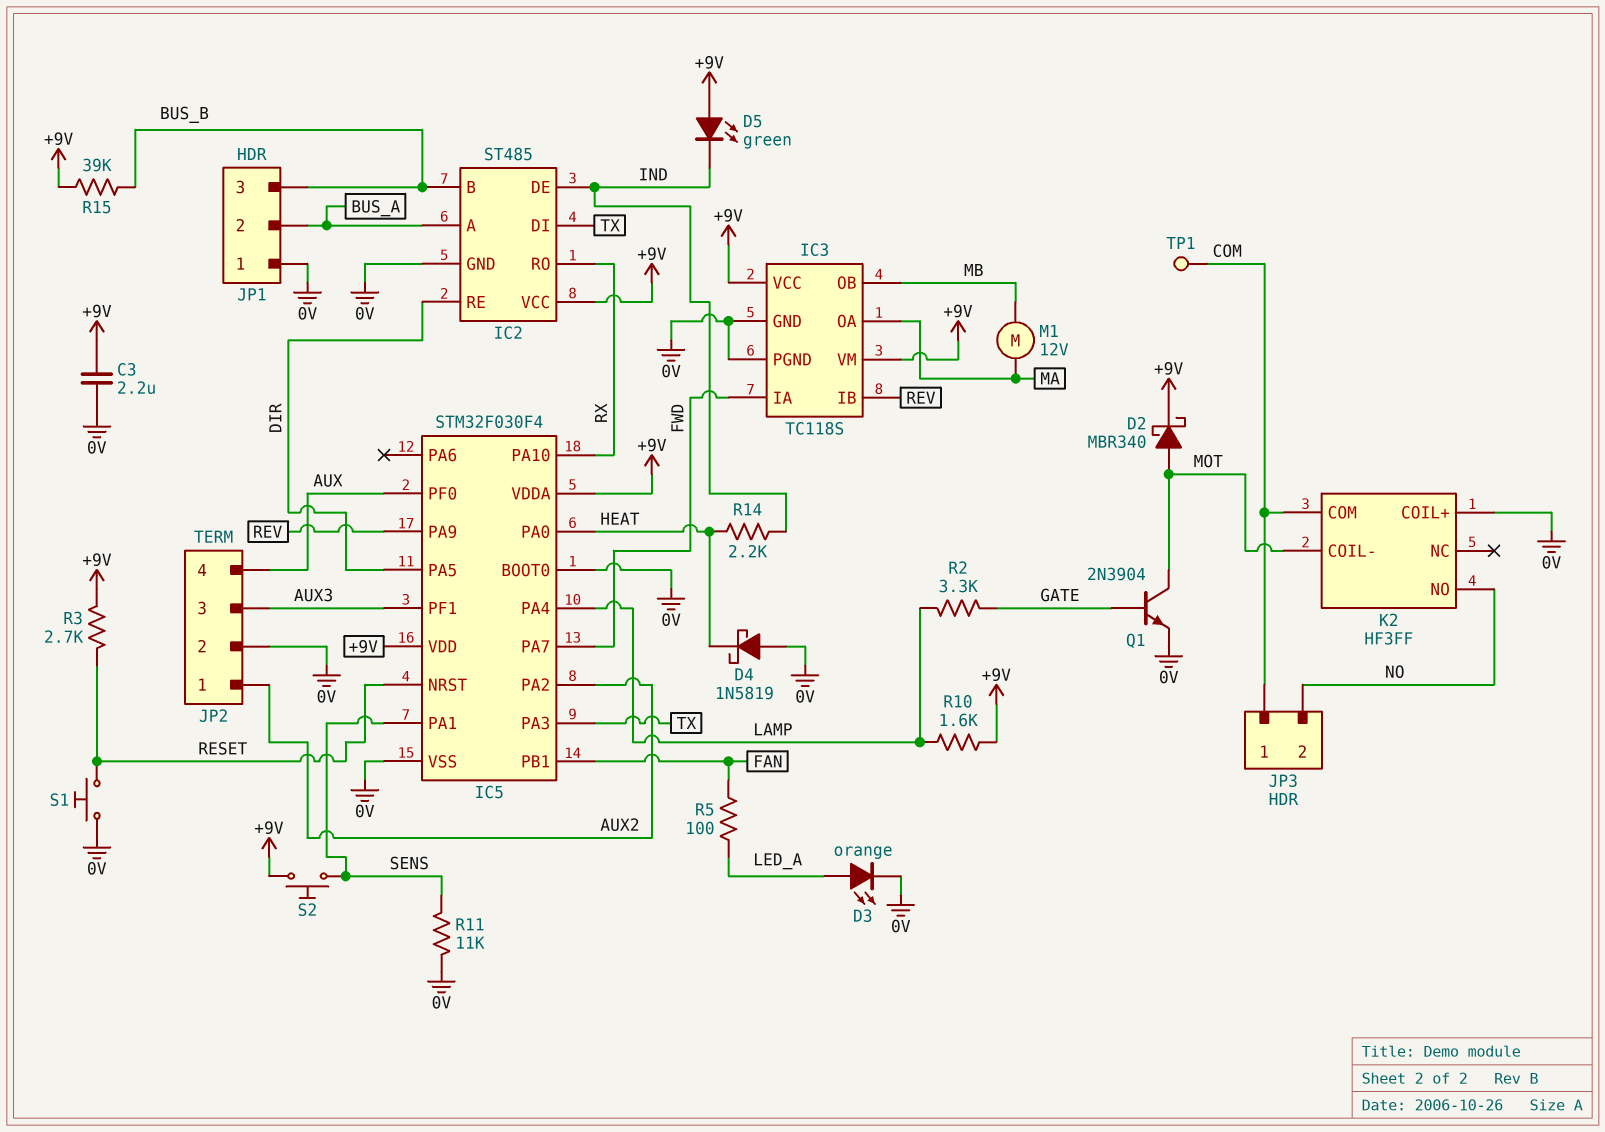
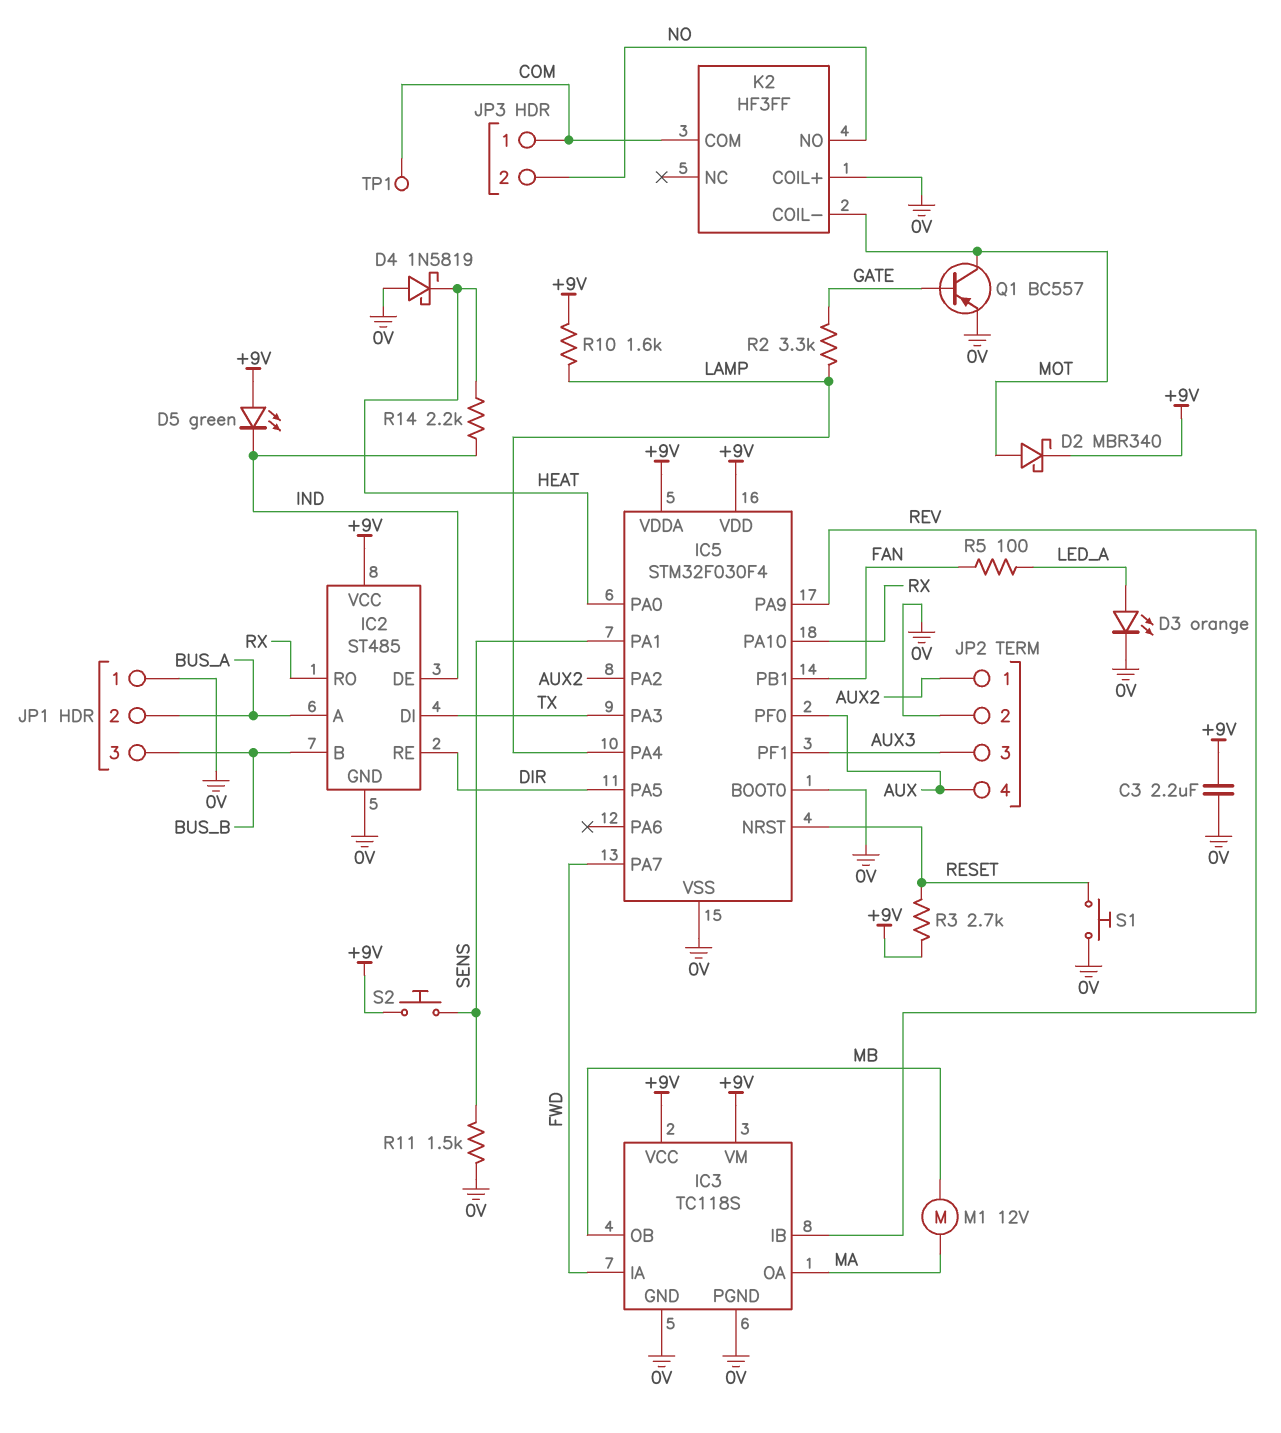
Q1: NPN 2N3904 (B GATE, C MOT, E 0V) -> PNP BC557 (B GATE, C MOT, E 0V)
R11: 11k (0V, SENS) -> 1.5k (0V, SENS)
R15: 39k (+9V, BUS_B) -> none

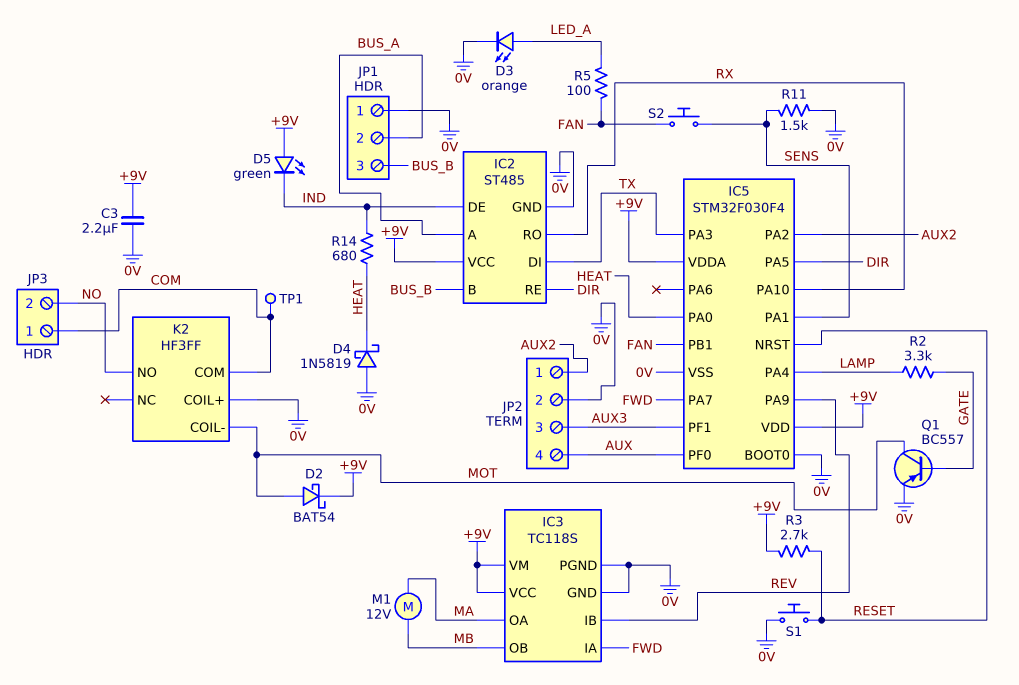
D2: schottky MBR340 (A MOT, K +9V) -> schottky BAT54 (A MOT, K +9V)
R10: 1.6k (+9V, LAMP) -> none
R14: 2.2k (HEAT, IND) -> 680 (HEAT, IND)
S2: button (+9V, SENS) -> button (FAN, SENS)

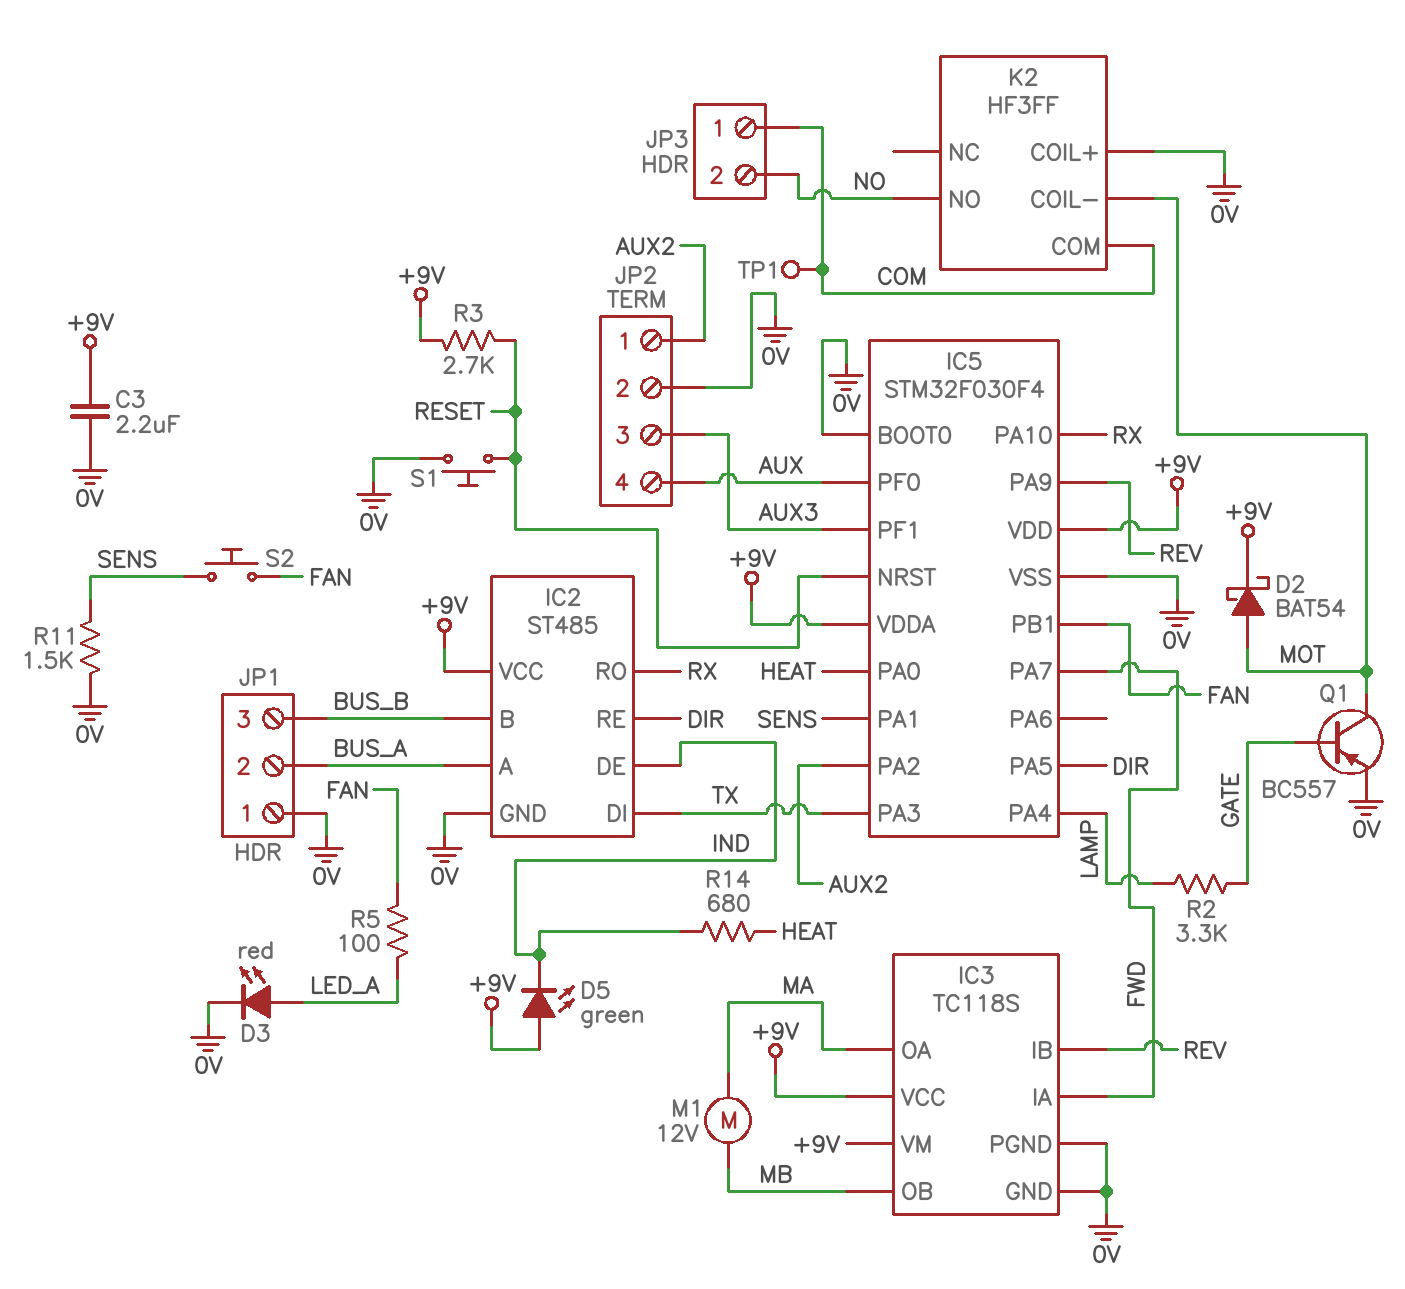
D3: LED orange (A LED_A, K 0V) -> LED red (A LED_A, K 0V)
D4: schottky 1N5819 (A 0V, K HEAT) -> none

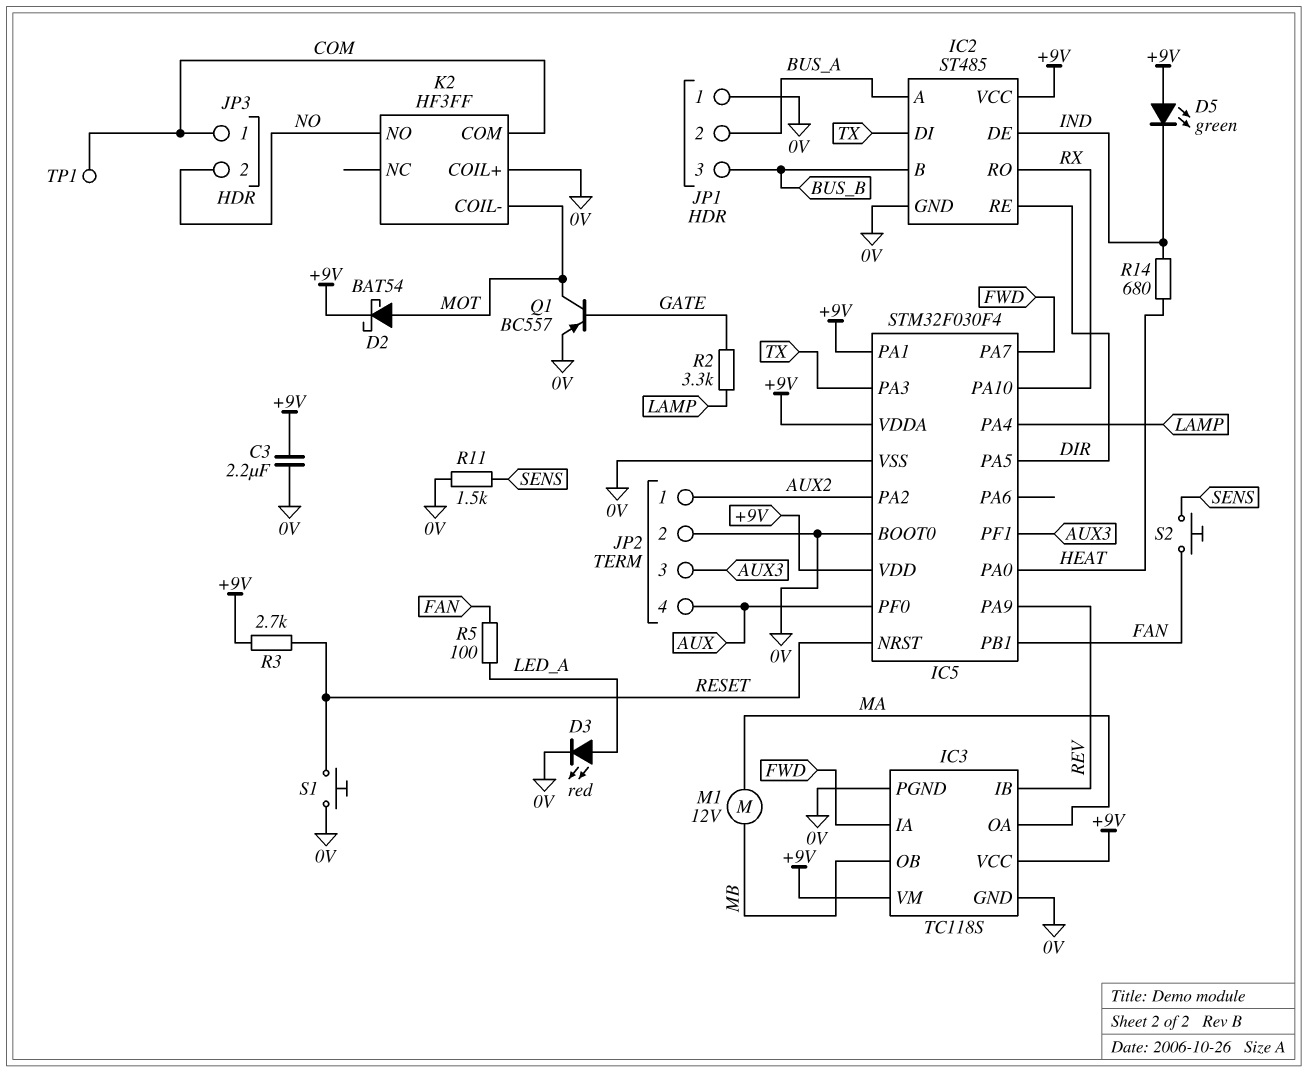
IC5 pin PA1: SENS -> +9V

